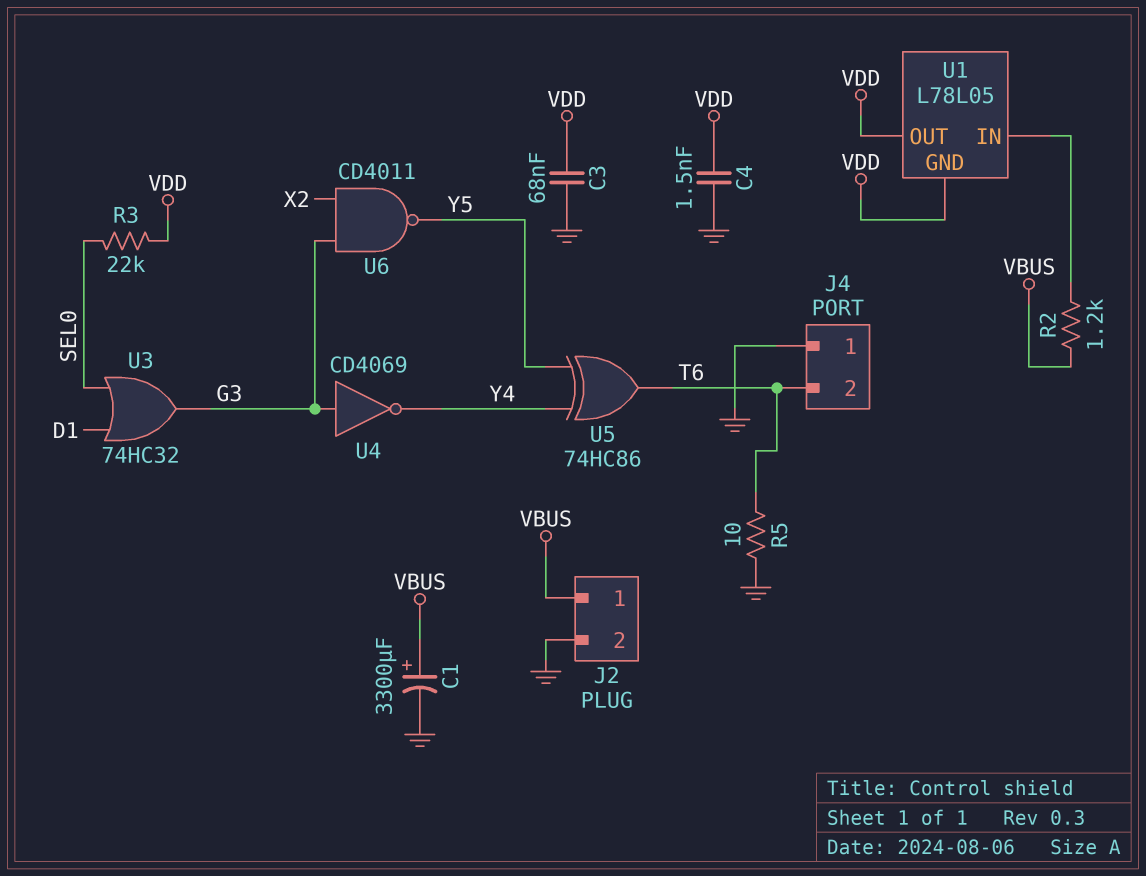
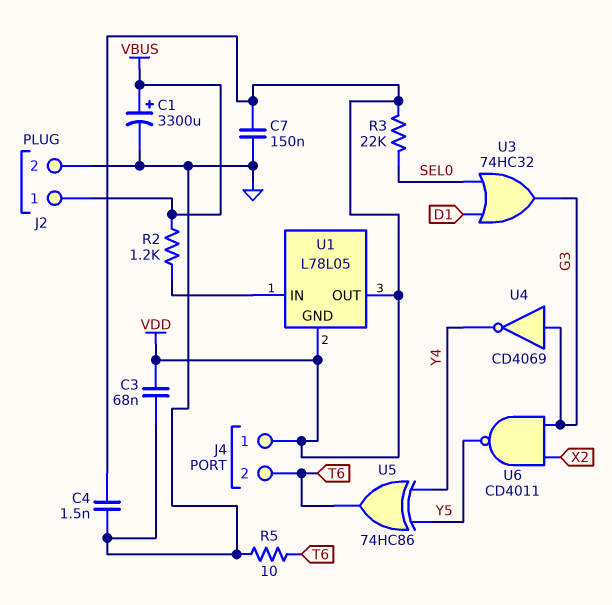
C7: none -> 150nF (GND, VDD)
J4 pin 1: GND -> VDD

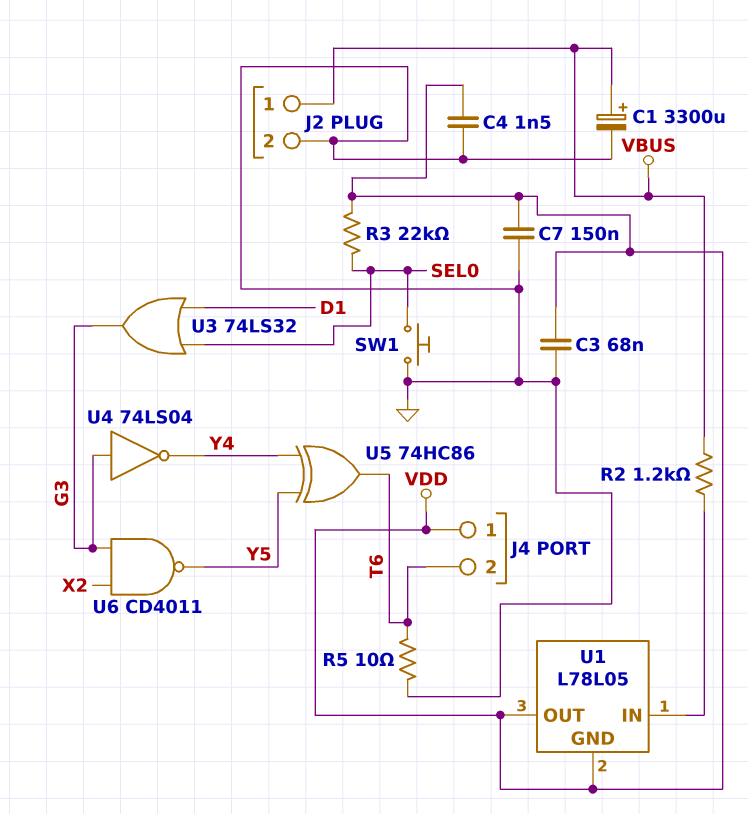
SW1: none -> button (GND, SEL0)
U3: OR 74HC32 (in D1, in SEL0, out G3) -> OR 74LS32 (in D1, in SEL0, out G3)
U4: NOT CD4069 (in G3, out Y4) -> NOT 74LS04 (in G3, out Y4)

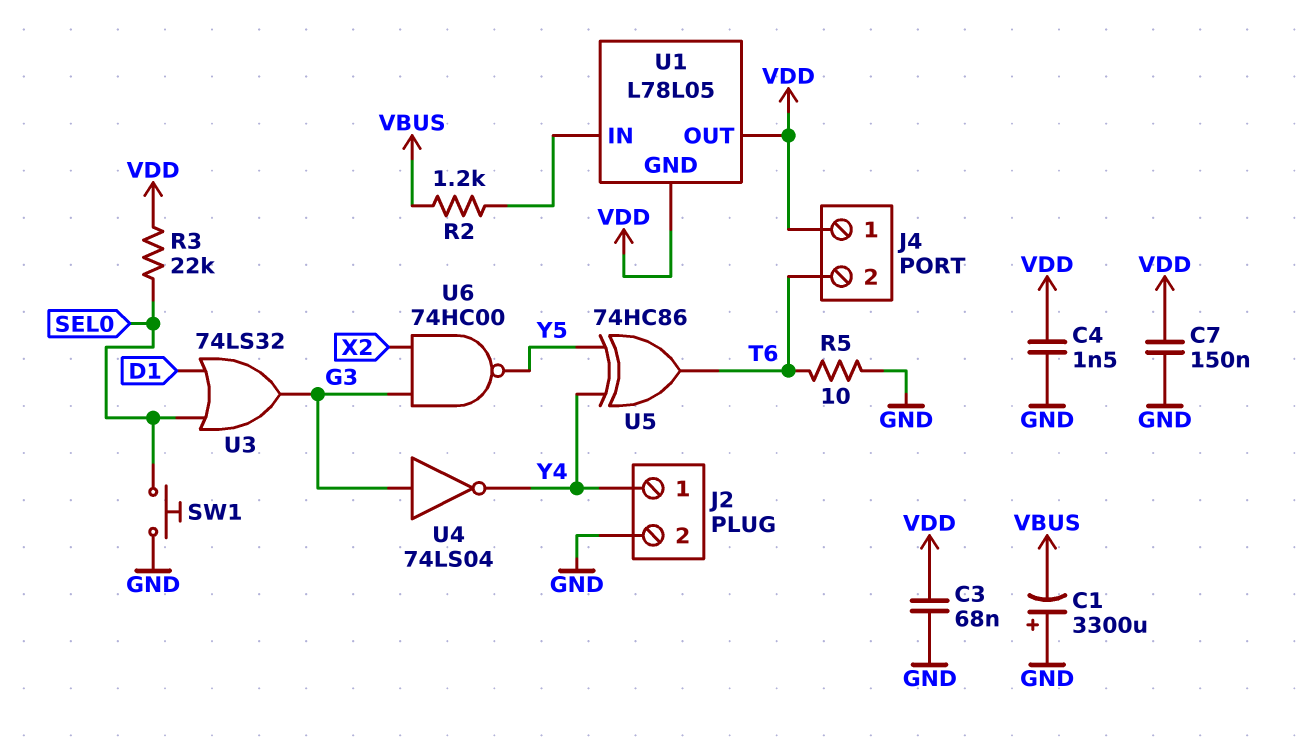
C1: 3300uF (plus VBUS, minus GND) -> 3300uF (plus GND, minus VBUS)
J2 pin 1: VBUS -> Y4
U6: NAND CD4011 (in G3, in X2, out Y5) -> NAND 74HC00 (in G3, in X2, out Y5)

